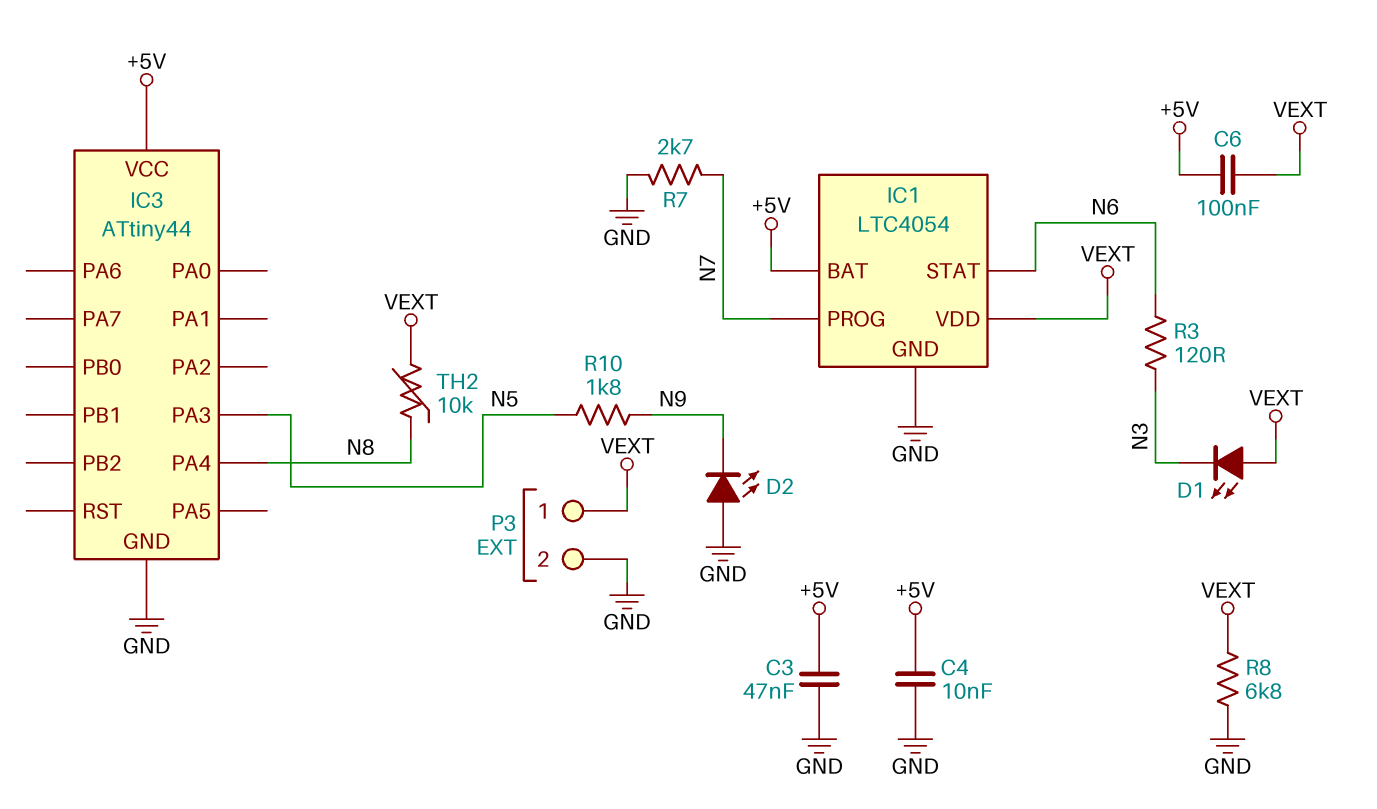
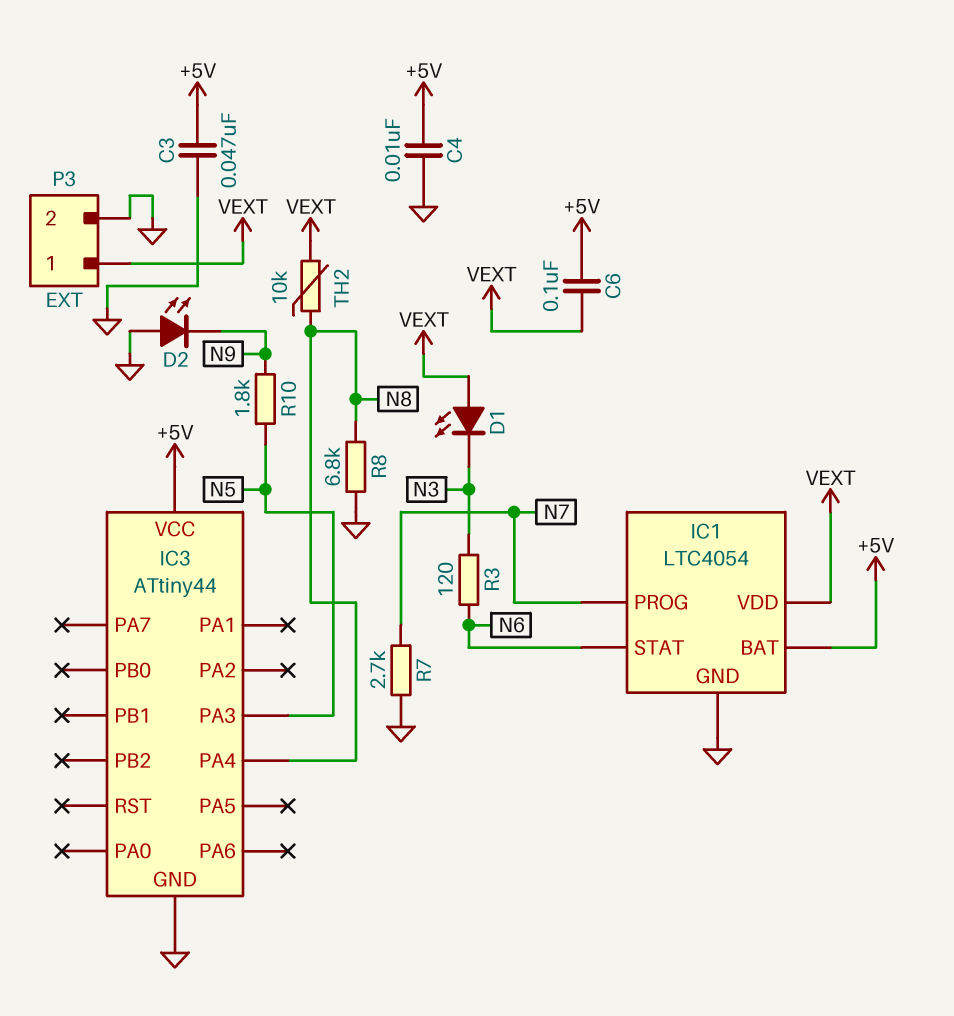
R8: 6.8k (GND, VEXT) -> 6.8k (GND, N8)

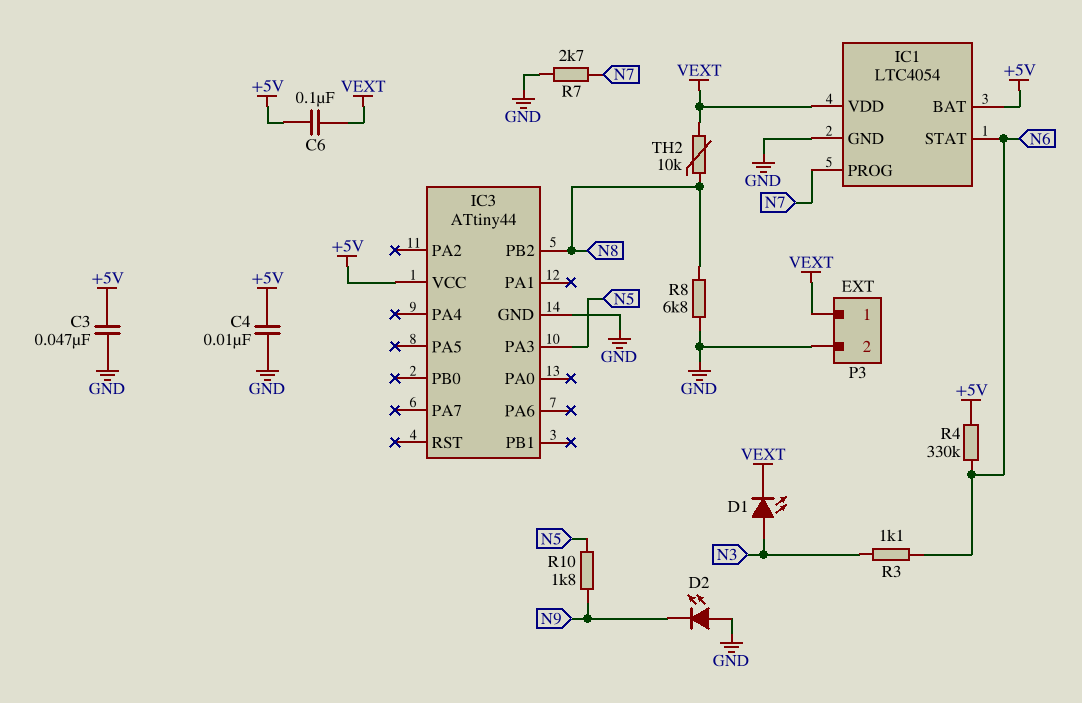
D1: LED (A VEXT, K N3) -> LED (A N3, K VEXT)
IC3 pin PA4: N8 -> none
IC3 pin PB2: none -> N8
R3: 120 (N3, N6) -> 1.1k (N3, N6)
R4: none -> 330k (+5V, N6)

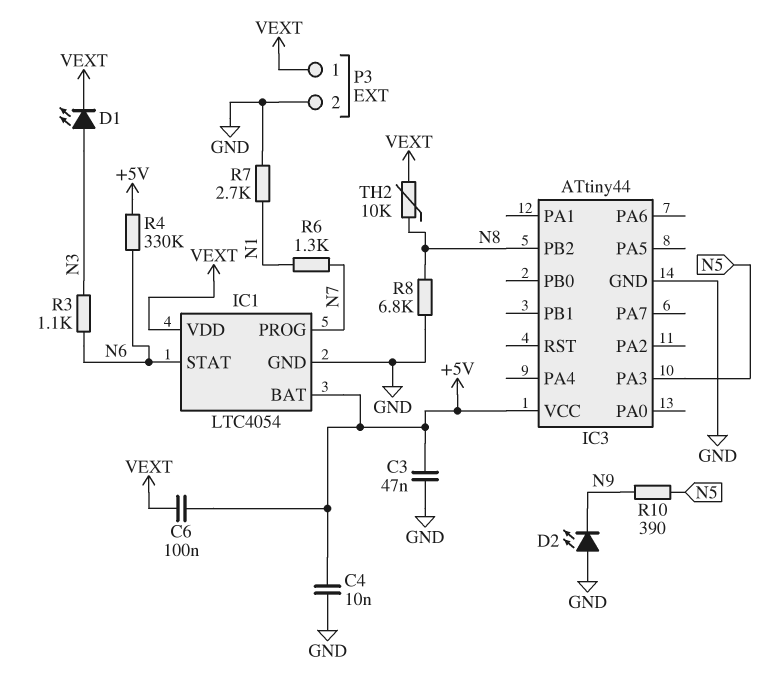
R6: none -> 1.3k (N1, N7)
R7: 2.7k (GND, N7) -> 2.7k (GND, N1)
R10: 1.8k (N5, N9) -> 390 (N5, N9)

